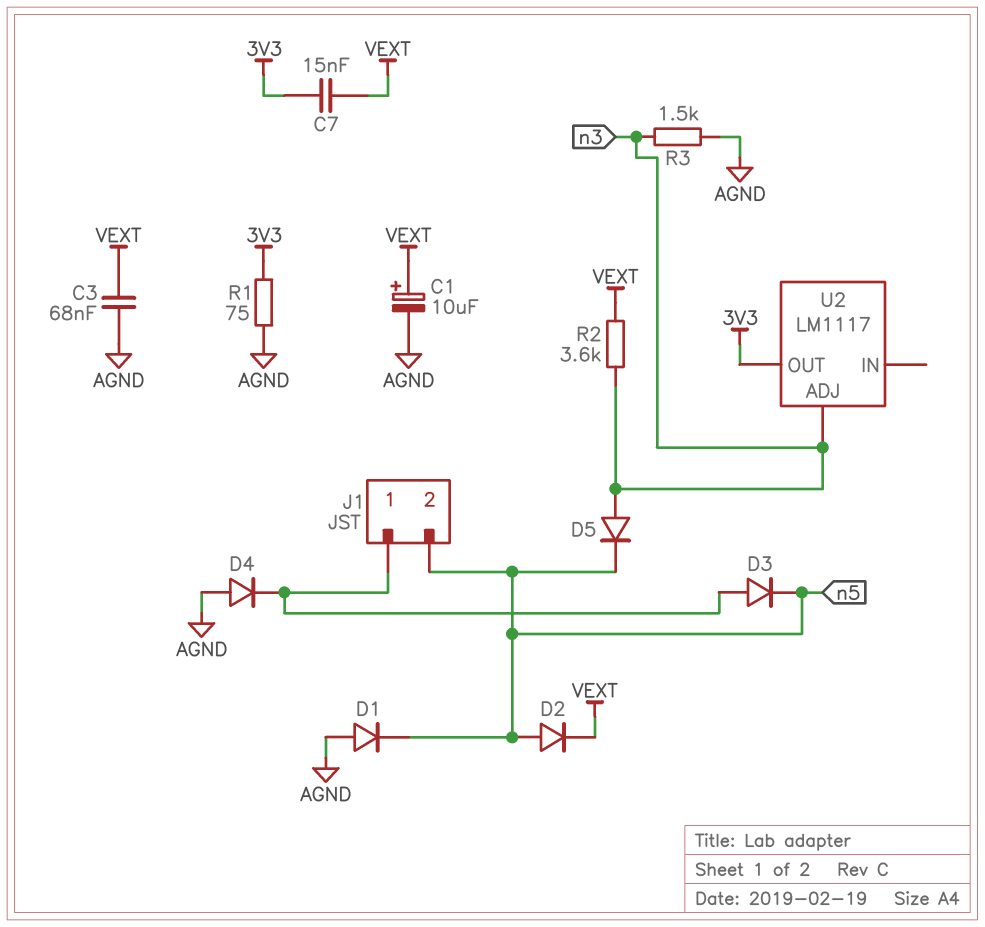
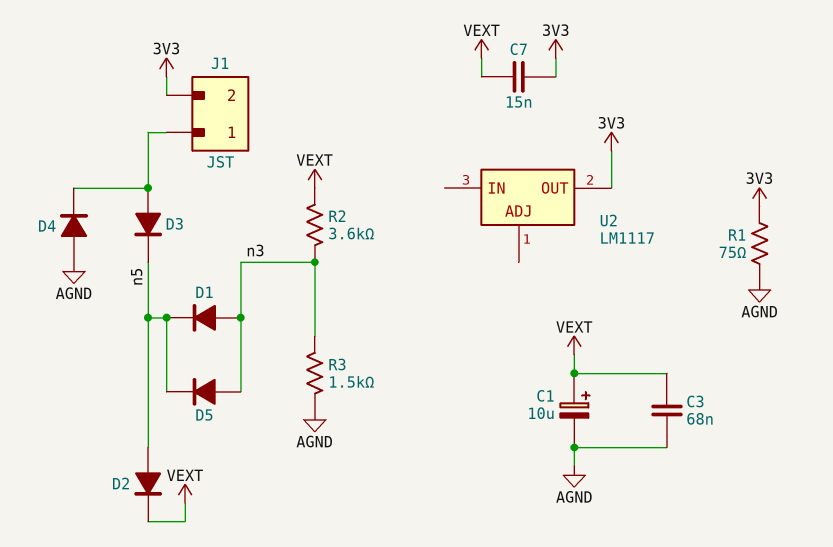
D1: diode (A AGND, K n5) -> diode (A n3, K n5)
J1 pin 2: n5 -> 3V3
U2 pin ADJ: n3 -> none

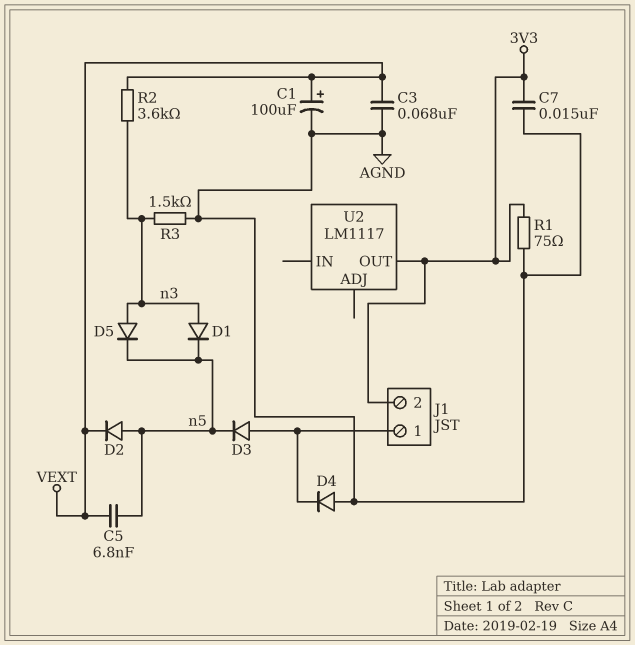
C1: 10uF (plus VEXT, minus AGND) -> 100uF (plus VEXT, minus AGND)
C5: none -> 6.8nF (VEXT, n5)
C7: 15nF (3V3, VEXT) -> 15nF (3V3, AGND)

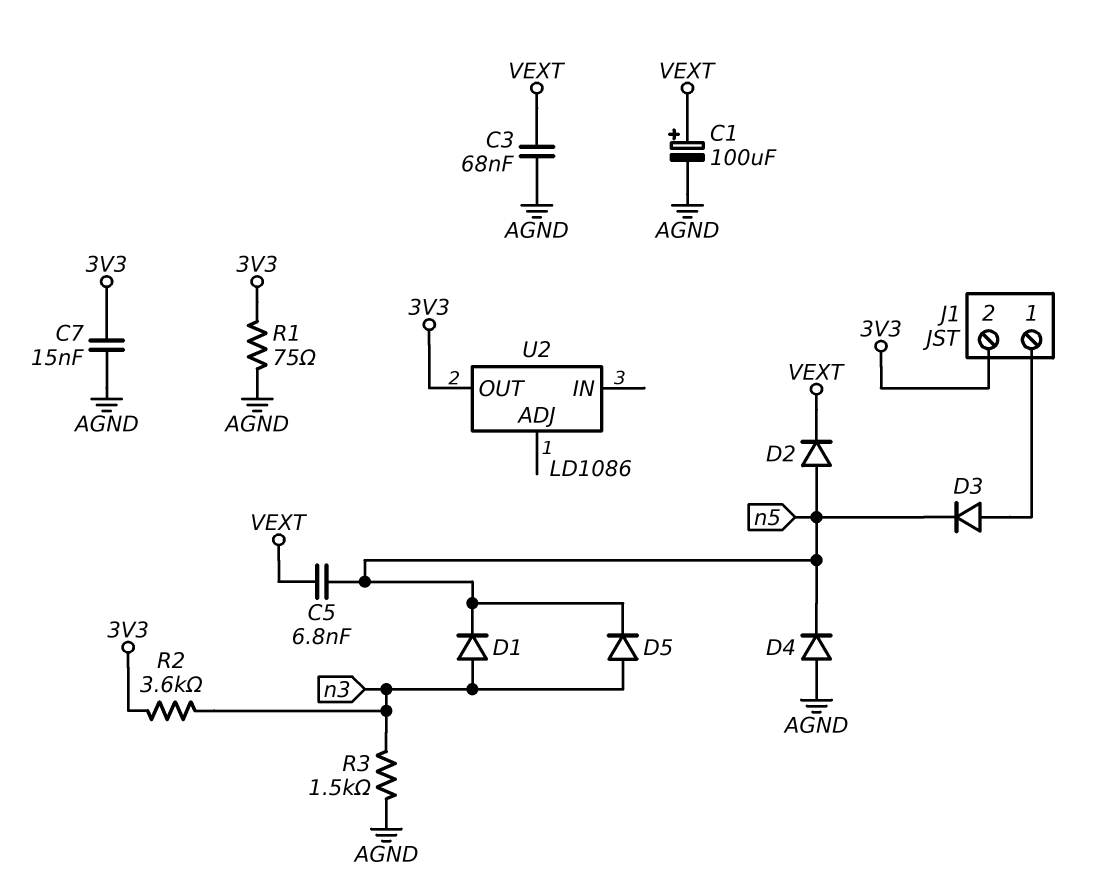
D4: diode (A AGND, K J1/1) -> diode (A AGND, K n5)
R2: 3.6k (VEXT, n3) -> 3.6k (3V3, n3)
U2: LM1117 -> LD1086

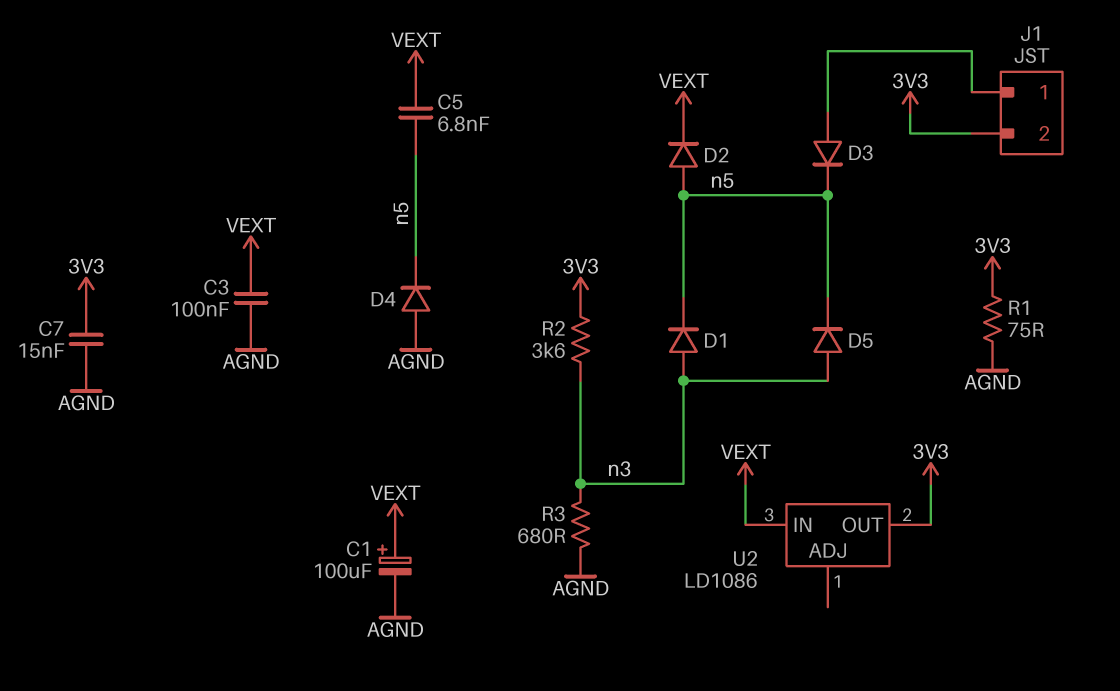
C3: 68nF (AGND, VEXT) -> 100nF (AGND, VEXT)
R3: 1.5k (AGND, n3) -> 680 (AGND, n3)
U2 pin IN: none -> VEXT

